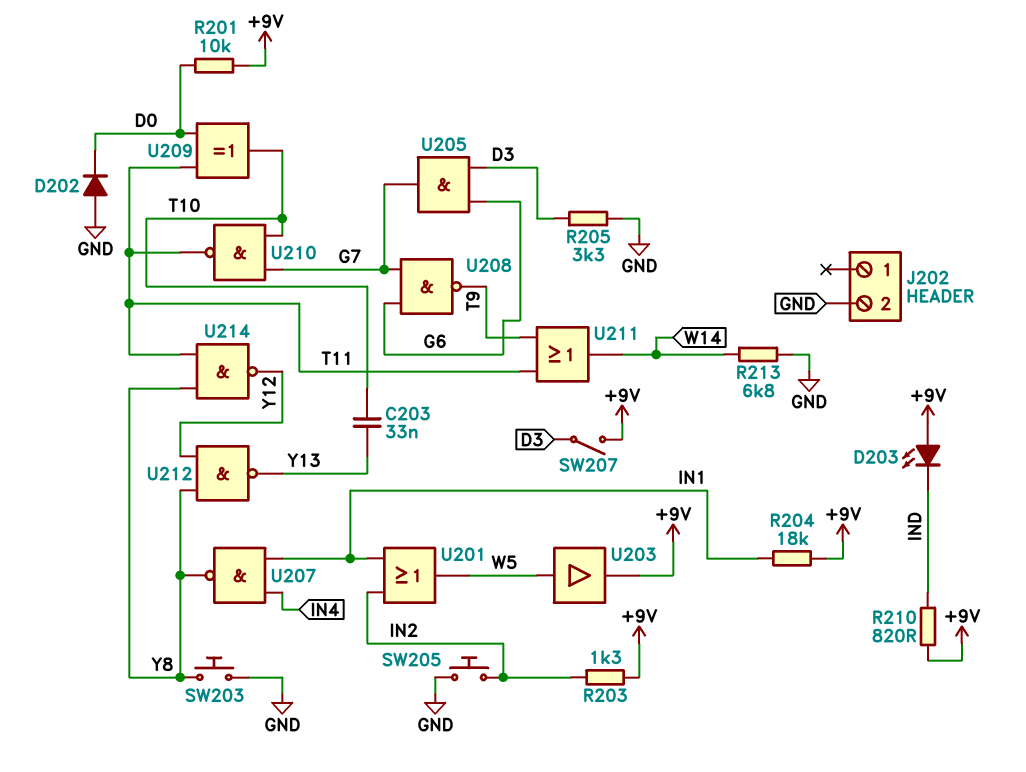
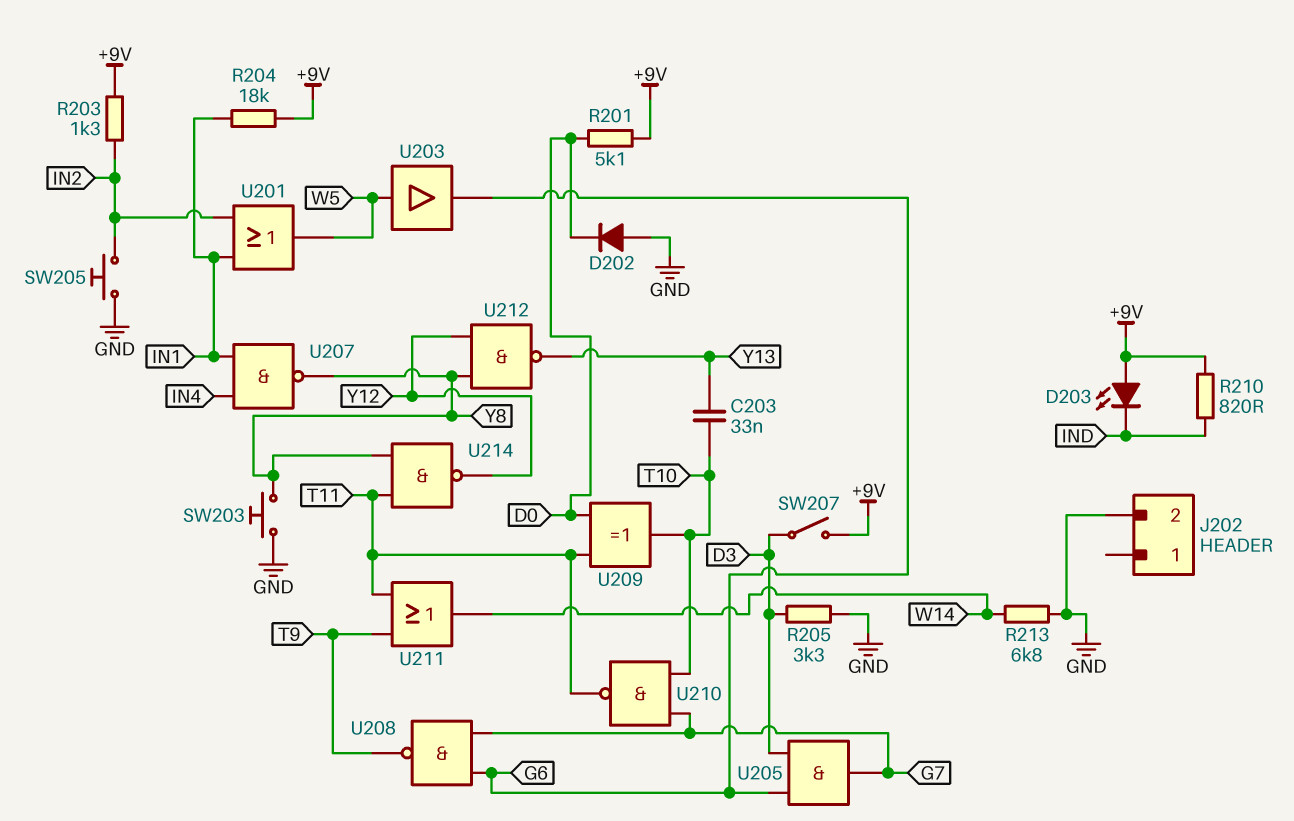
R201: 10k (+9V, D0) -> 5.1k (+9V, D0)
U203: buffer (in W5, out +9V) -> buffer (in W5, out G6)

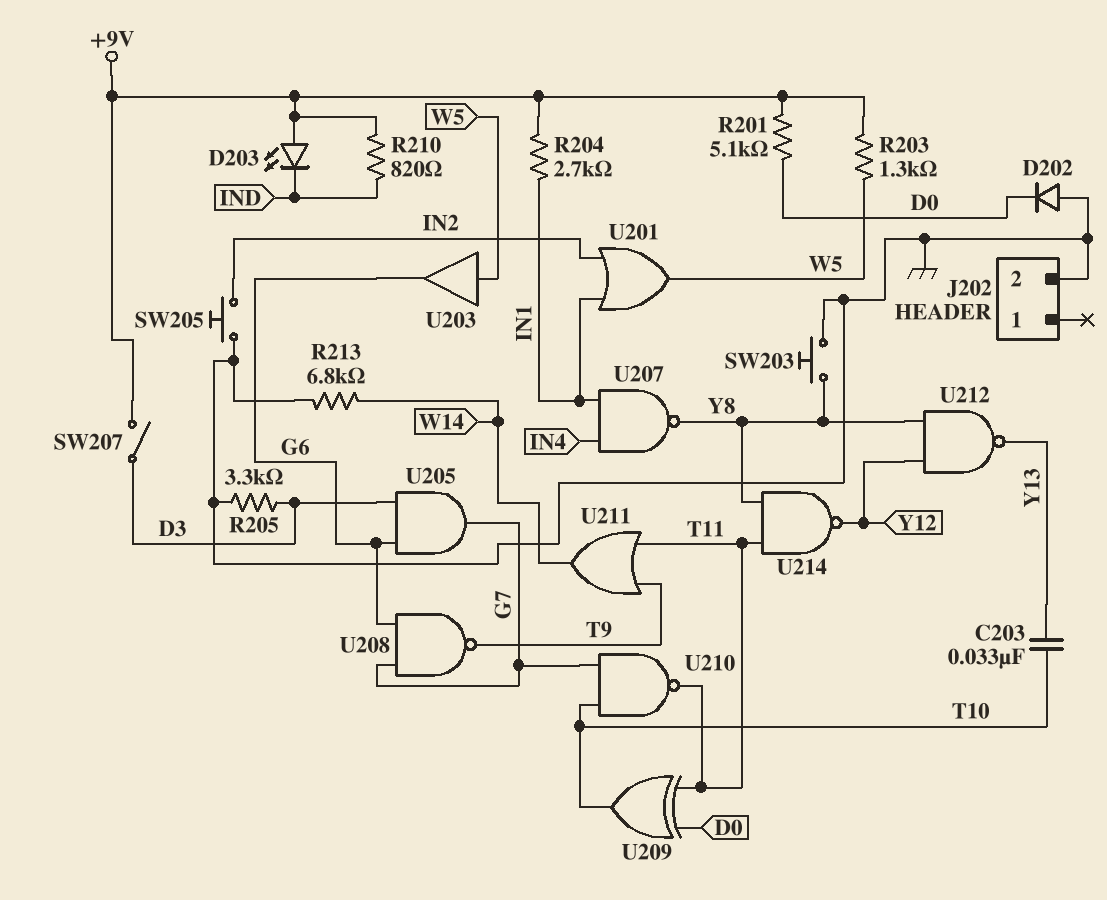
R203: 1.3k (+9V, IN2) -> 1.3k (+9V, W5)
R204: 18k (+9V, IN1) -> 2.7k (+9V, IN1)

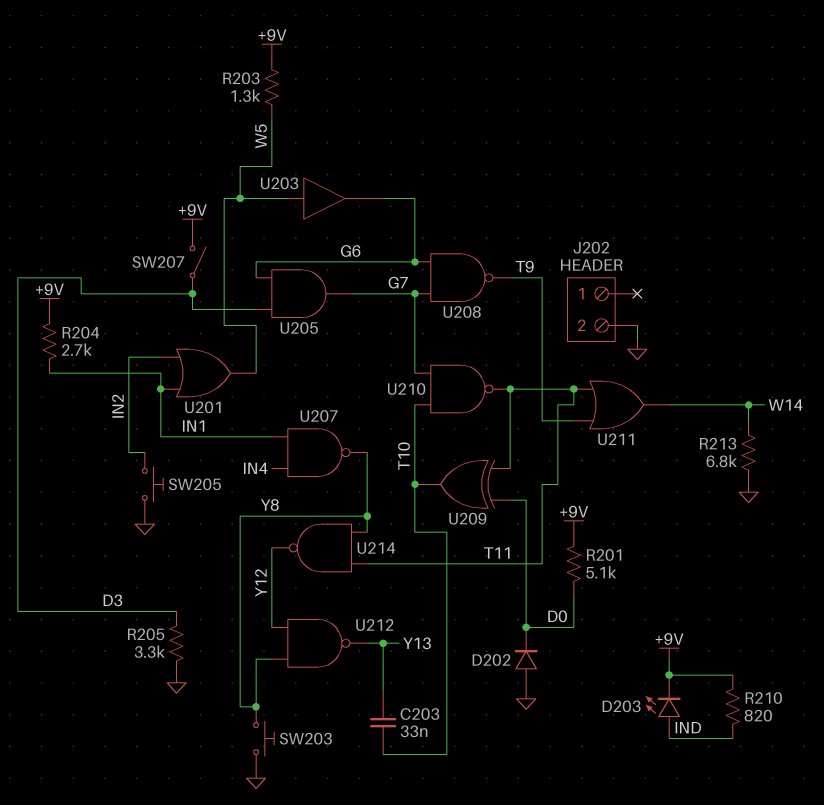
D203: LED (A +9V, K IND) -> LED (A IND, K +9V)

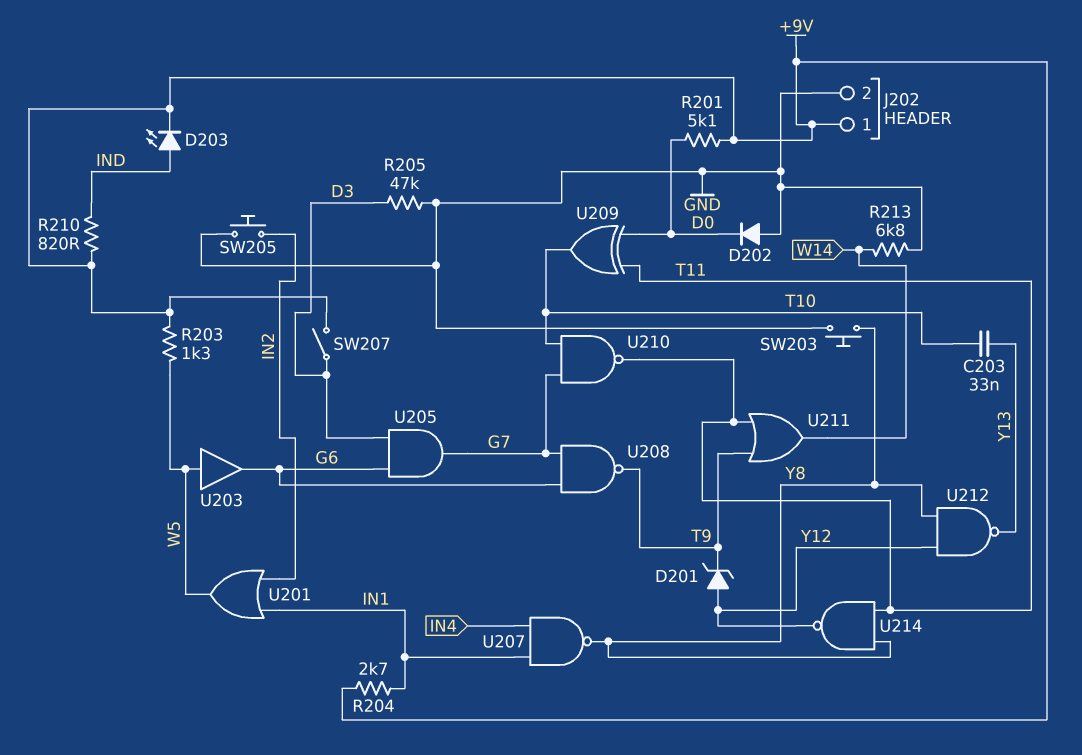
D201: none -> zener (A Y12, K T9)
J202 pin 1: none -> +9V
R205: 3.3k (D3, GND) -> 47k (D3, GND)

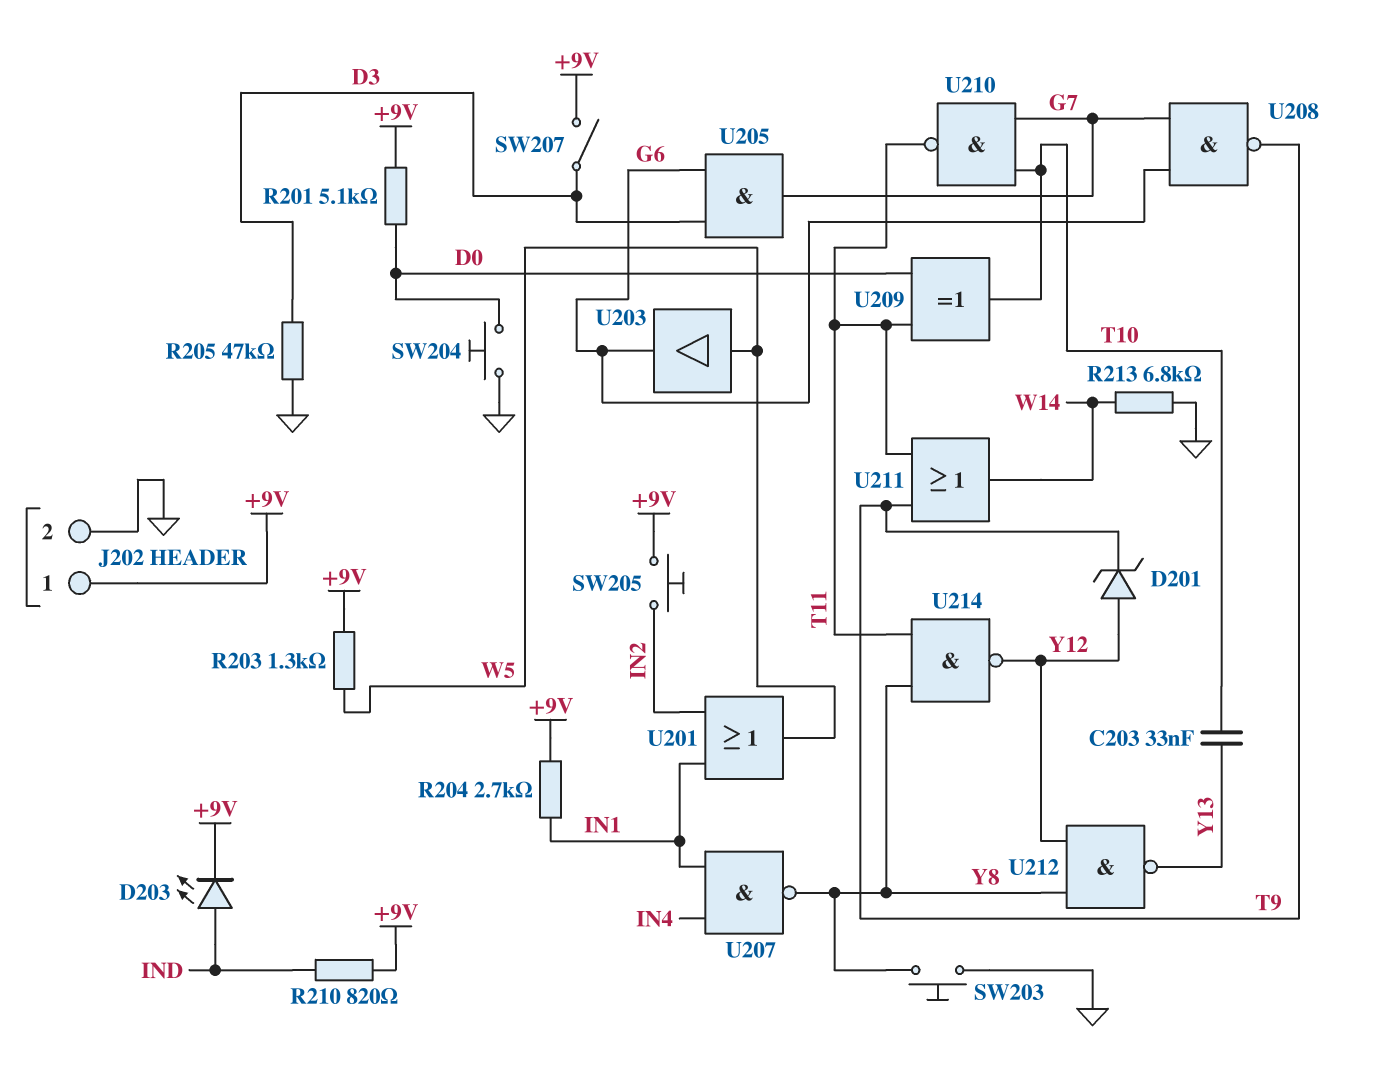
D202: diode (A GND, K D0) -> none
SW204: none -> button (D0, GND)
SW205: button (GND, IN2) -> button (+9V, IN2)

